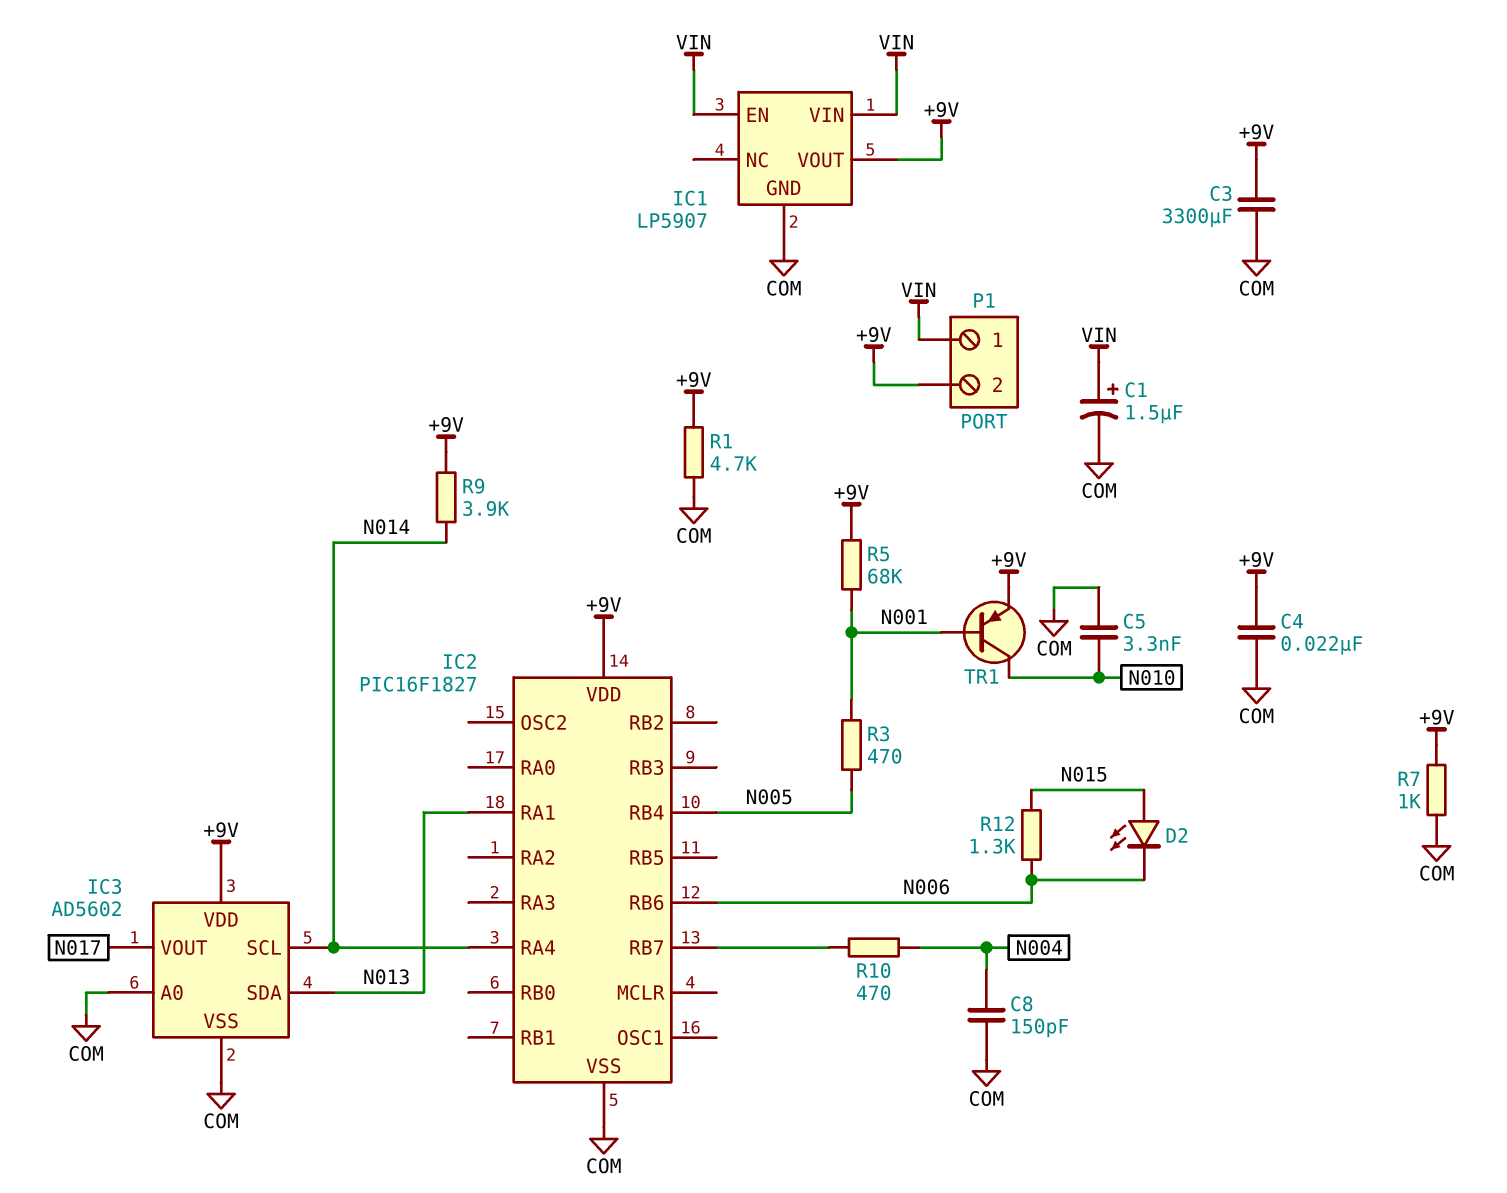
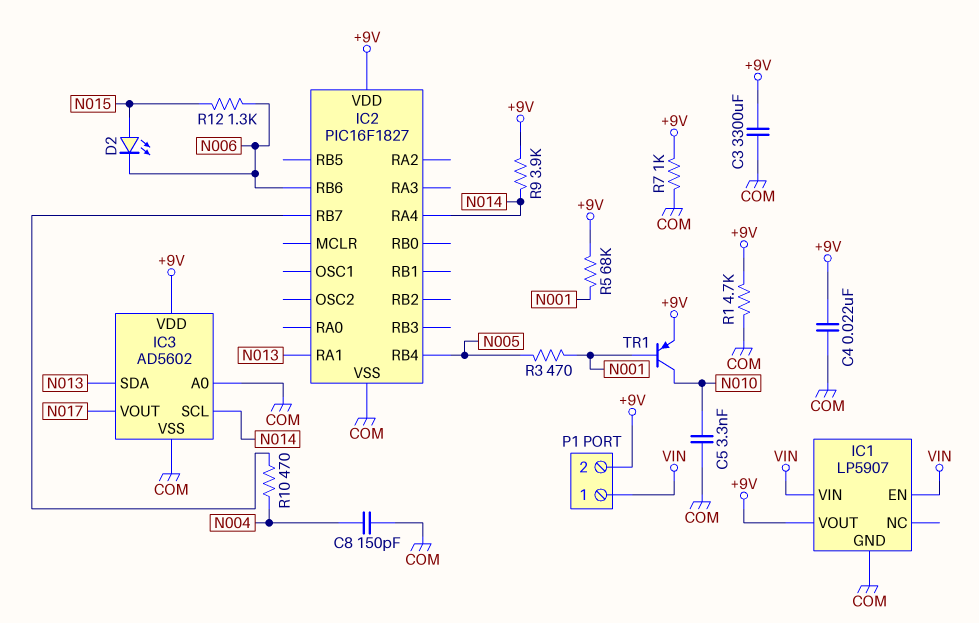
C1: 1.5uF (plus VIN, minus COM) -> none

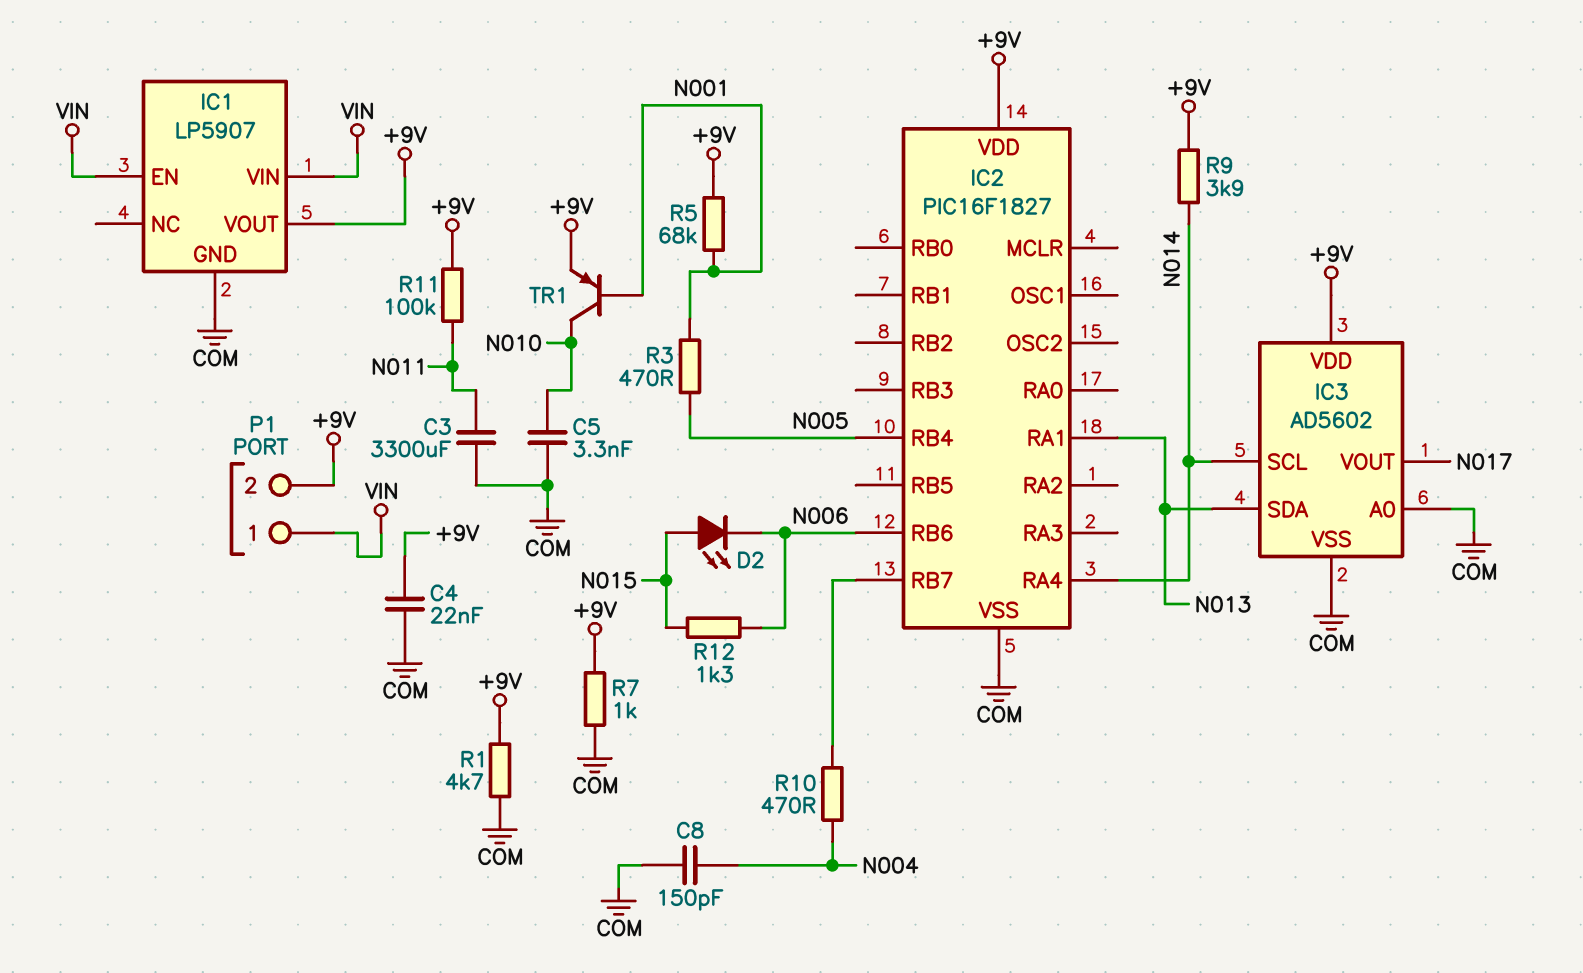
C3: 3300uF (+9V, COM) -> 3300uF (COM, N011)
R11: none -> 100k (+9V, N011)

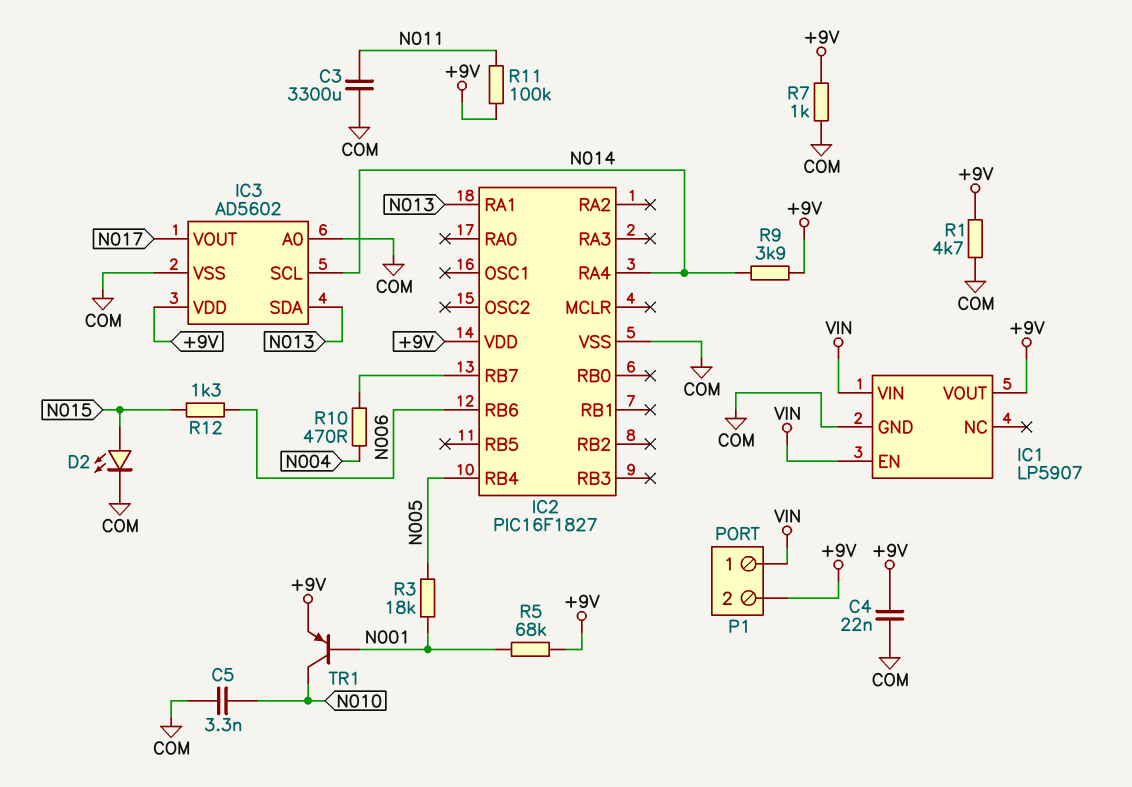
C8: 150pF (COM, N004) -> none
D2: LED (A N015, K N006) -> LED (A N015, K COM)
R3: 470 (N001, N005) -> 18k (N001, N005)

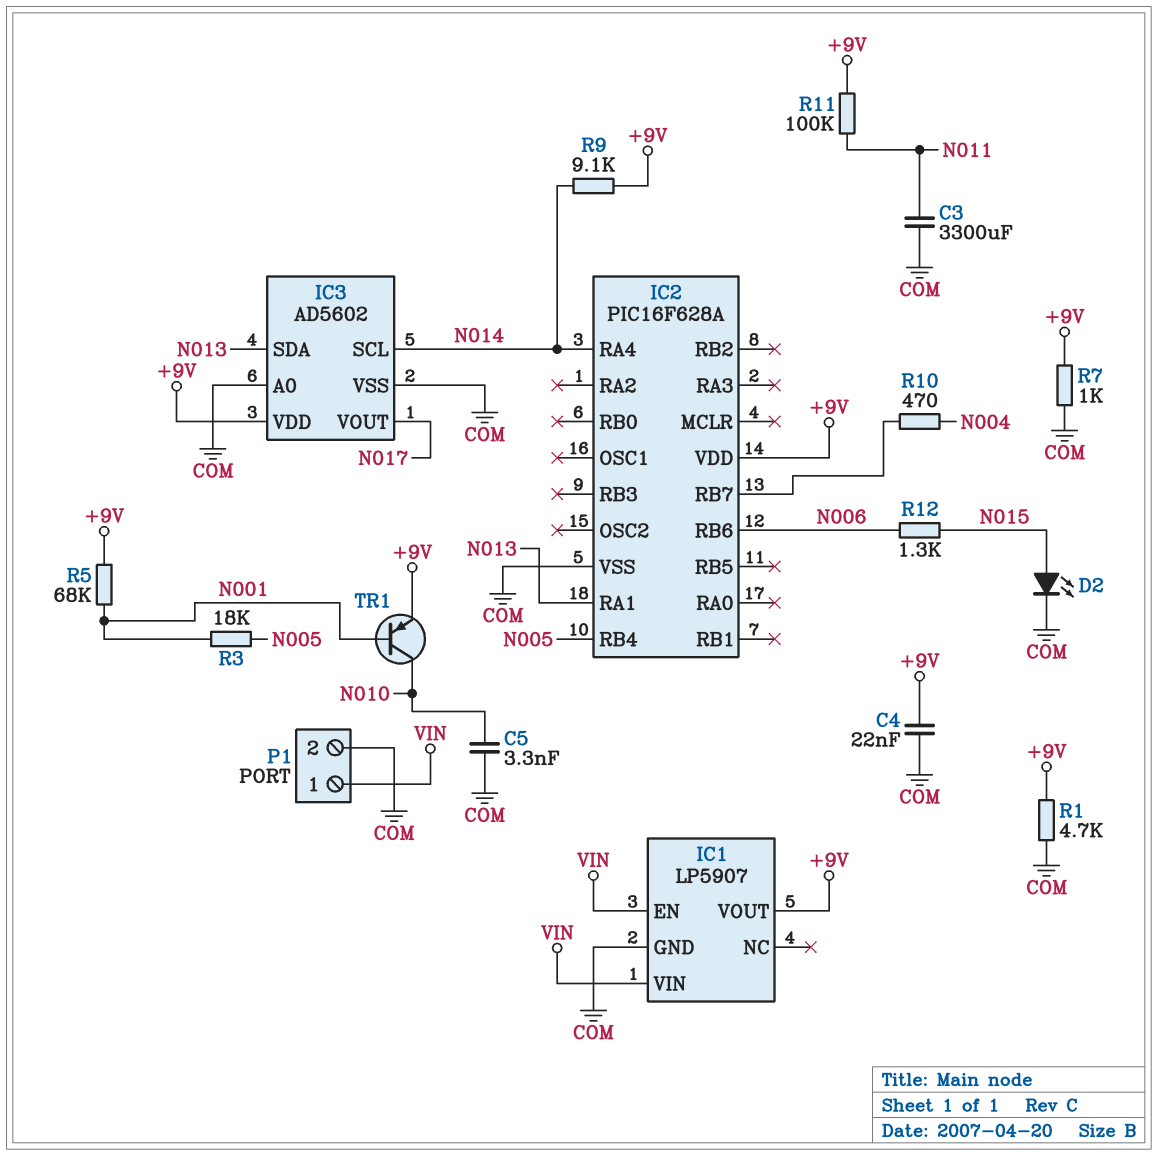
IC2: PIC16F1827 -> PIC16F628A
P1 pin 2: +9V -> COM
R9: 3.9k (+9V, N014) -> 9.1k (+9V, N014)

